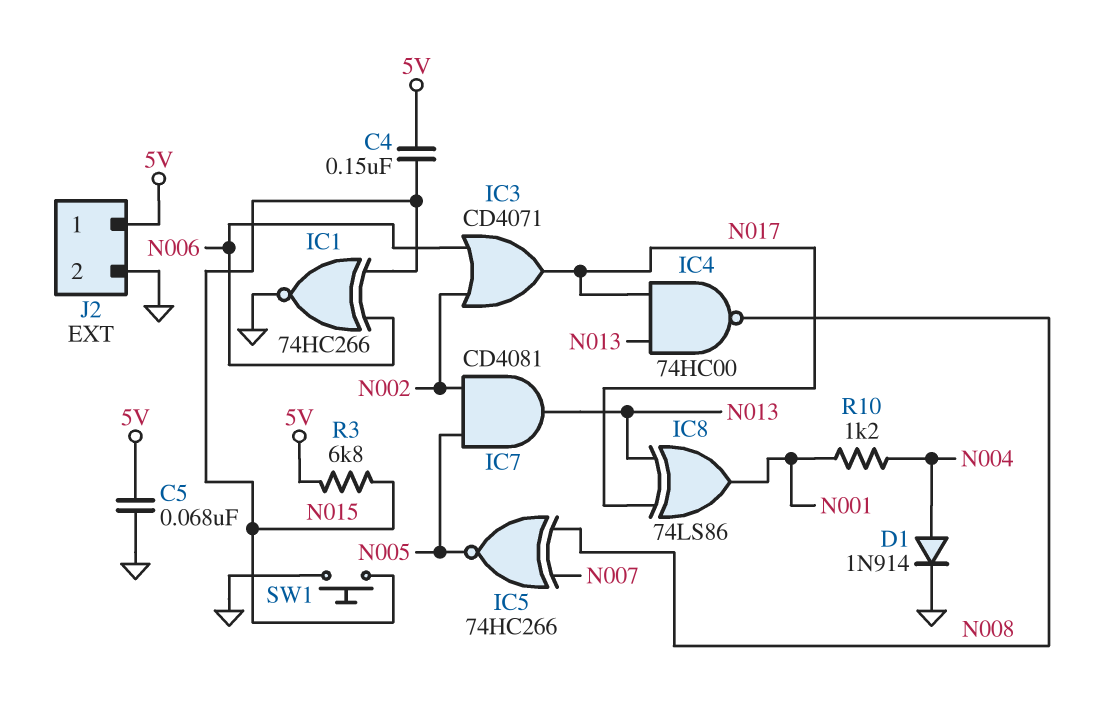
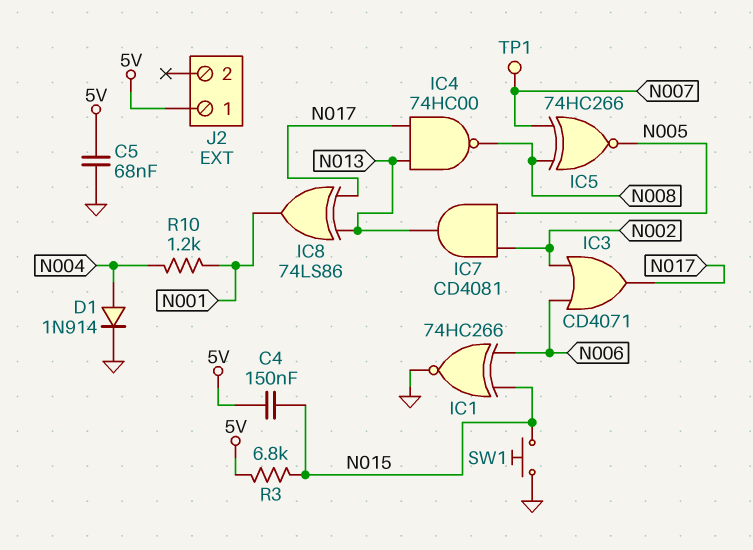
J2 pin 2: GND -> none
TP1: none -> test point (N007)

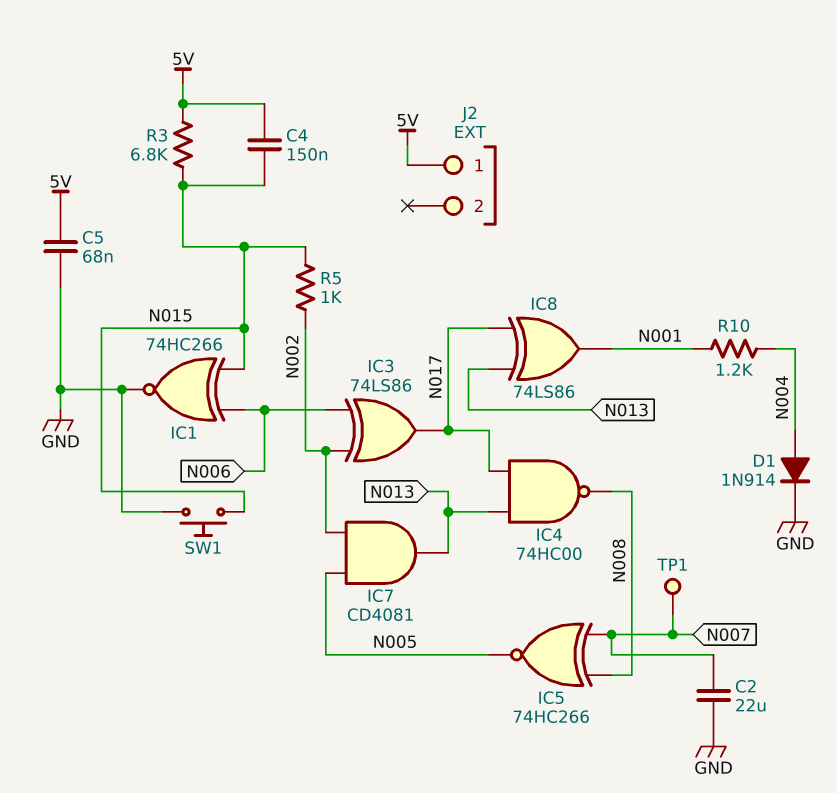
C2: none -> 22uF (GND, N007)
IC3: OR CD4071 (in N002, in N006, out N017) -> XOR 74LS86 (in N002, in N006, out N017)
R5: none -> 1k (N002, N015)

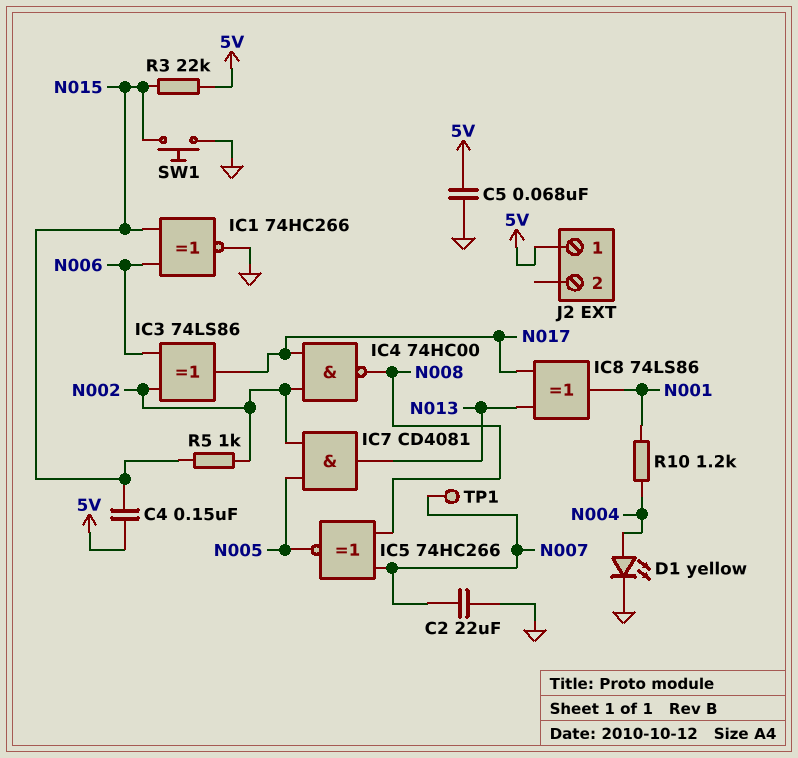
D1: diode 1N914 (A N004, K GND) -> LED yellow (A N004, K GND)
IC4: NAND 74HC00 (in N013, in N017, out N008) -> NAND 74HC00 (in N002, in N017, out N008)
R3: 6.8k (5V, N015) -> 22k (5V, N015)

